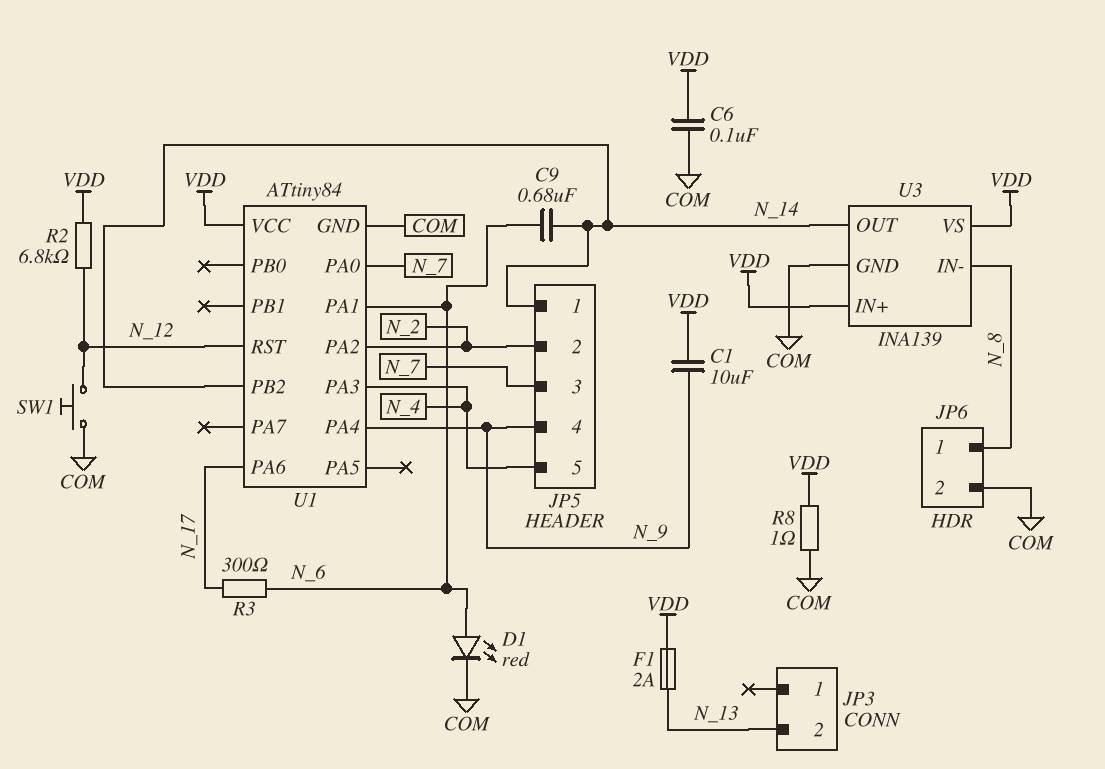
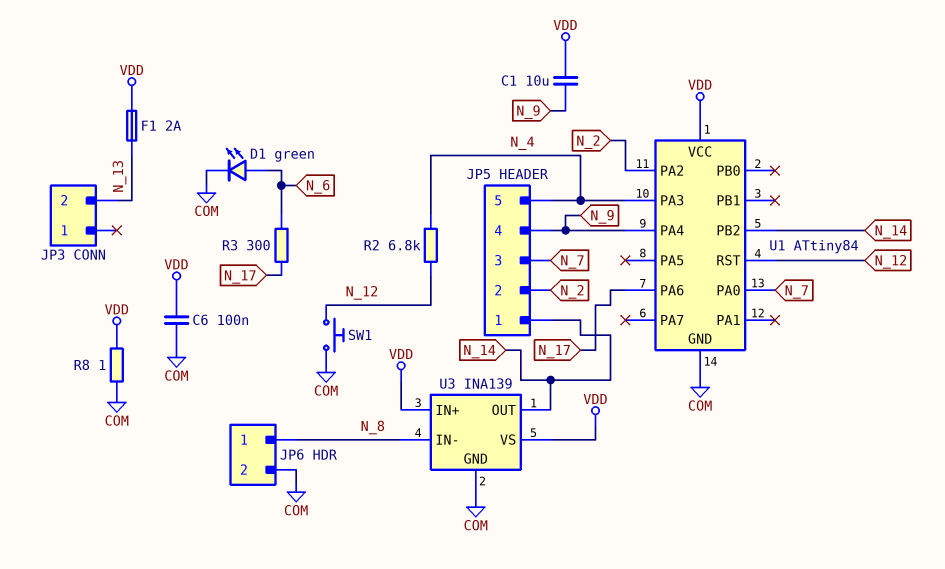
C9: 680nF (N_6, N_14) -> none
D1: LED red (A N_6, K COM) -> LED green (A N_6, K COM)
R2: 6.8k (N_12, VDD) -> 6.8k (N_4, N_12)
U1 pin PA1: N_6 -> none

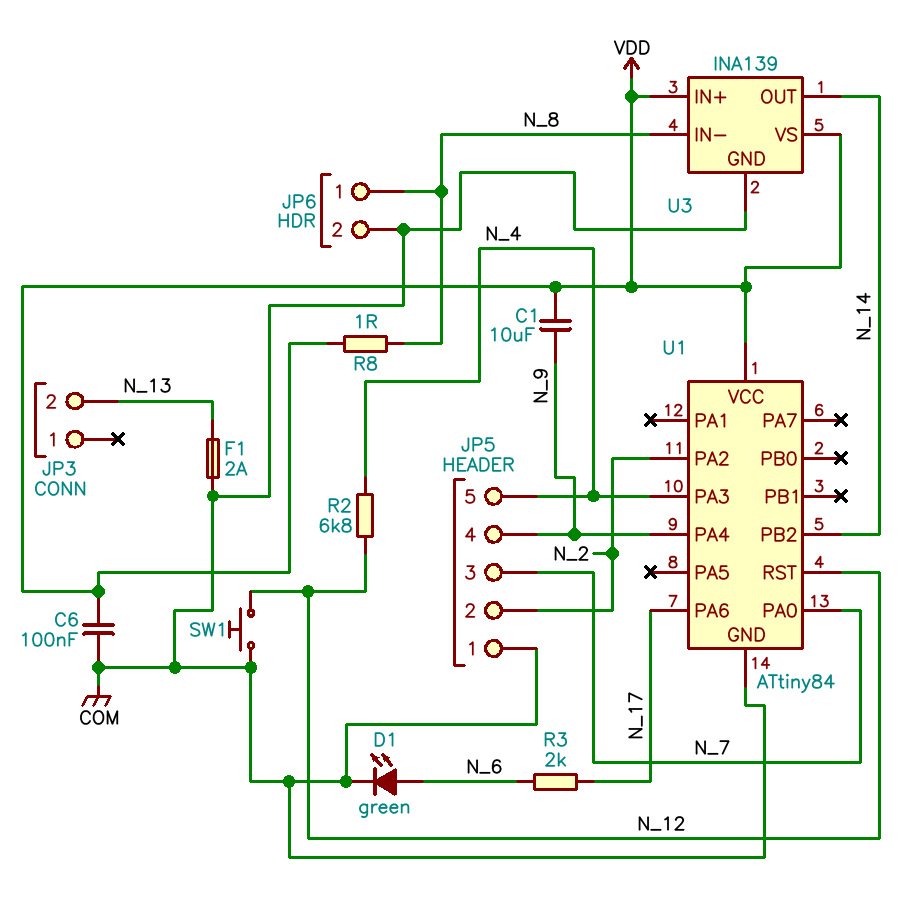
F1: 2A (N_13, VDD) -> 2A (COM, N_13)
JP5 pin 1: N_14 -> COM
R3: 300 (N_6, N_17) -> 2k (N_6, N_17)
R8: 1 (COM, VDD) -> 1 (N_8, VDD)

